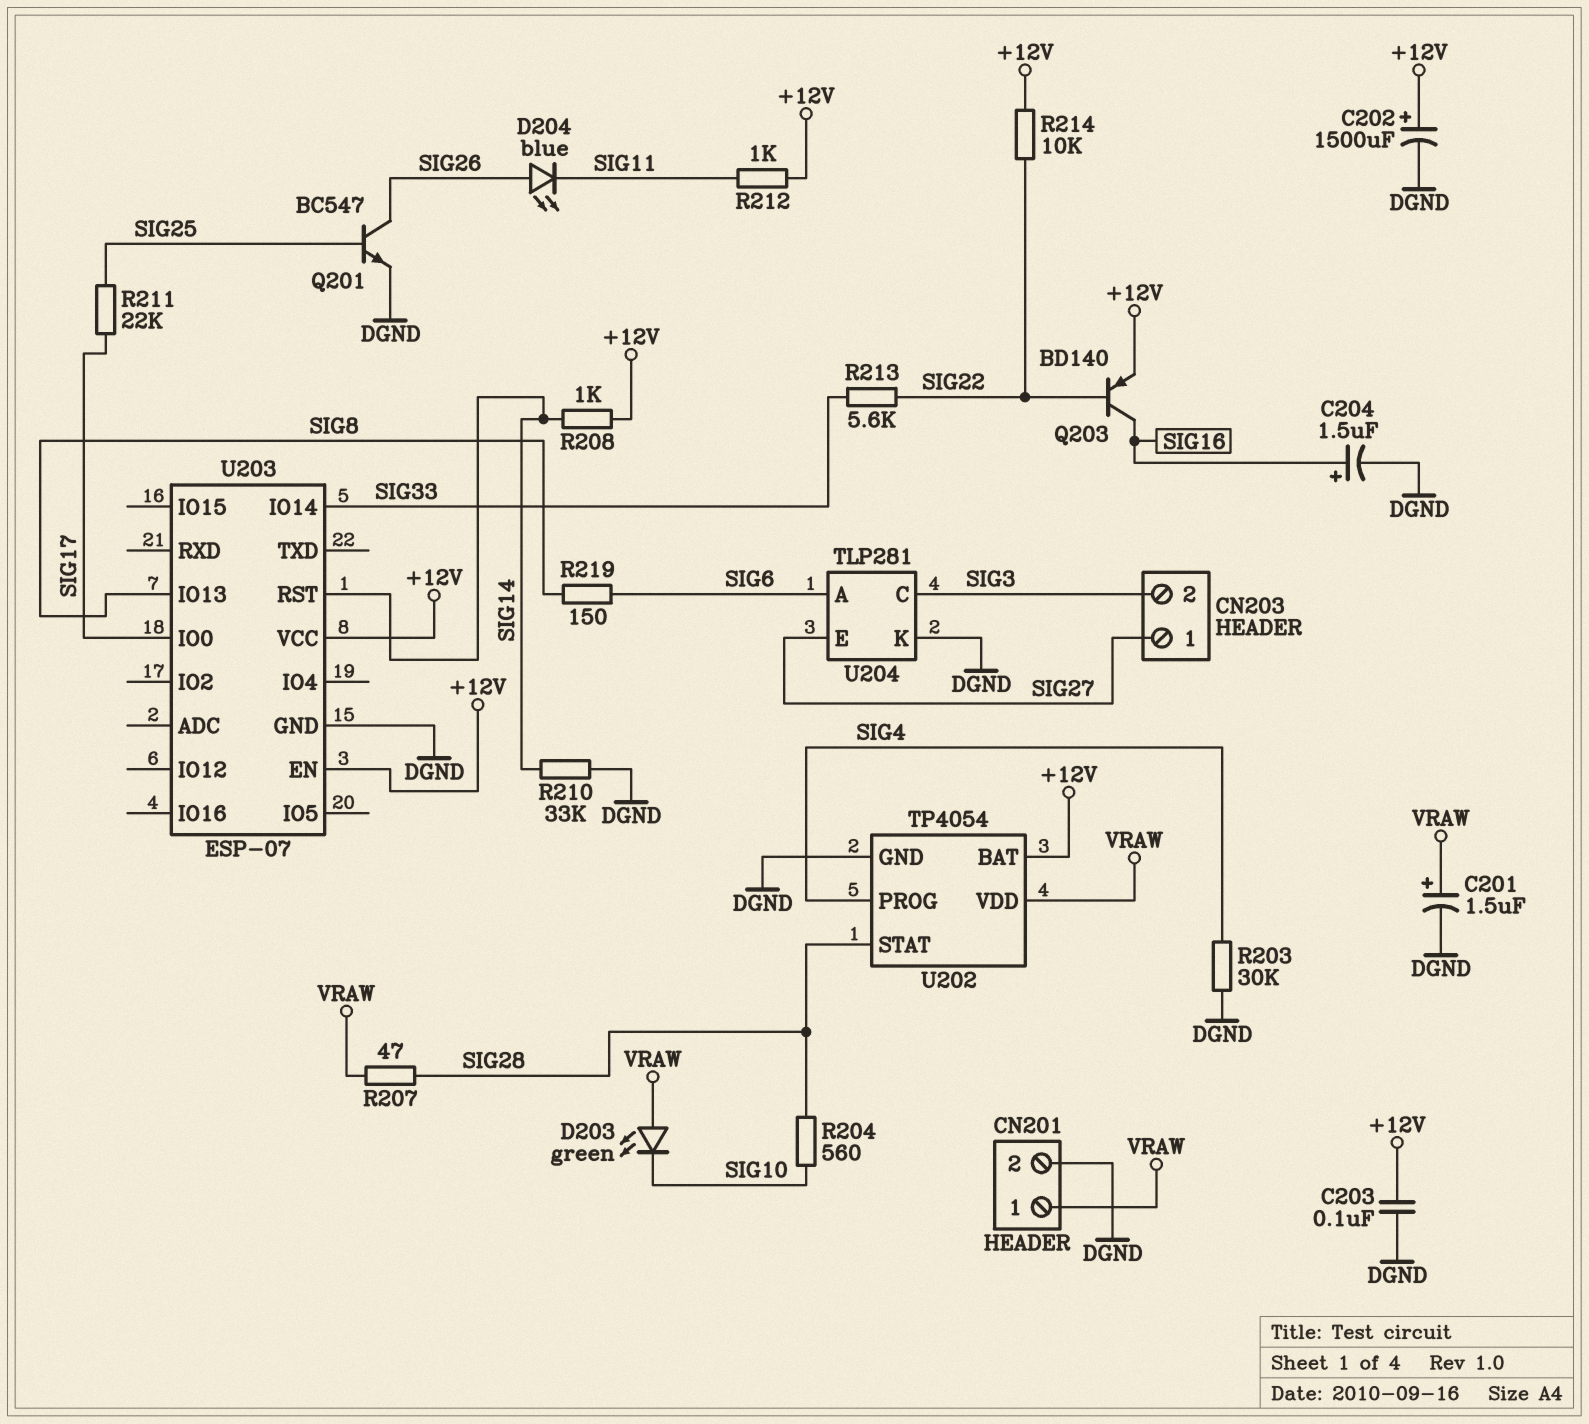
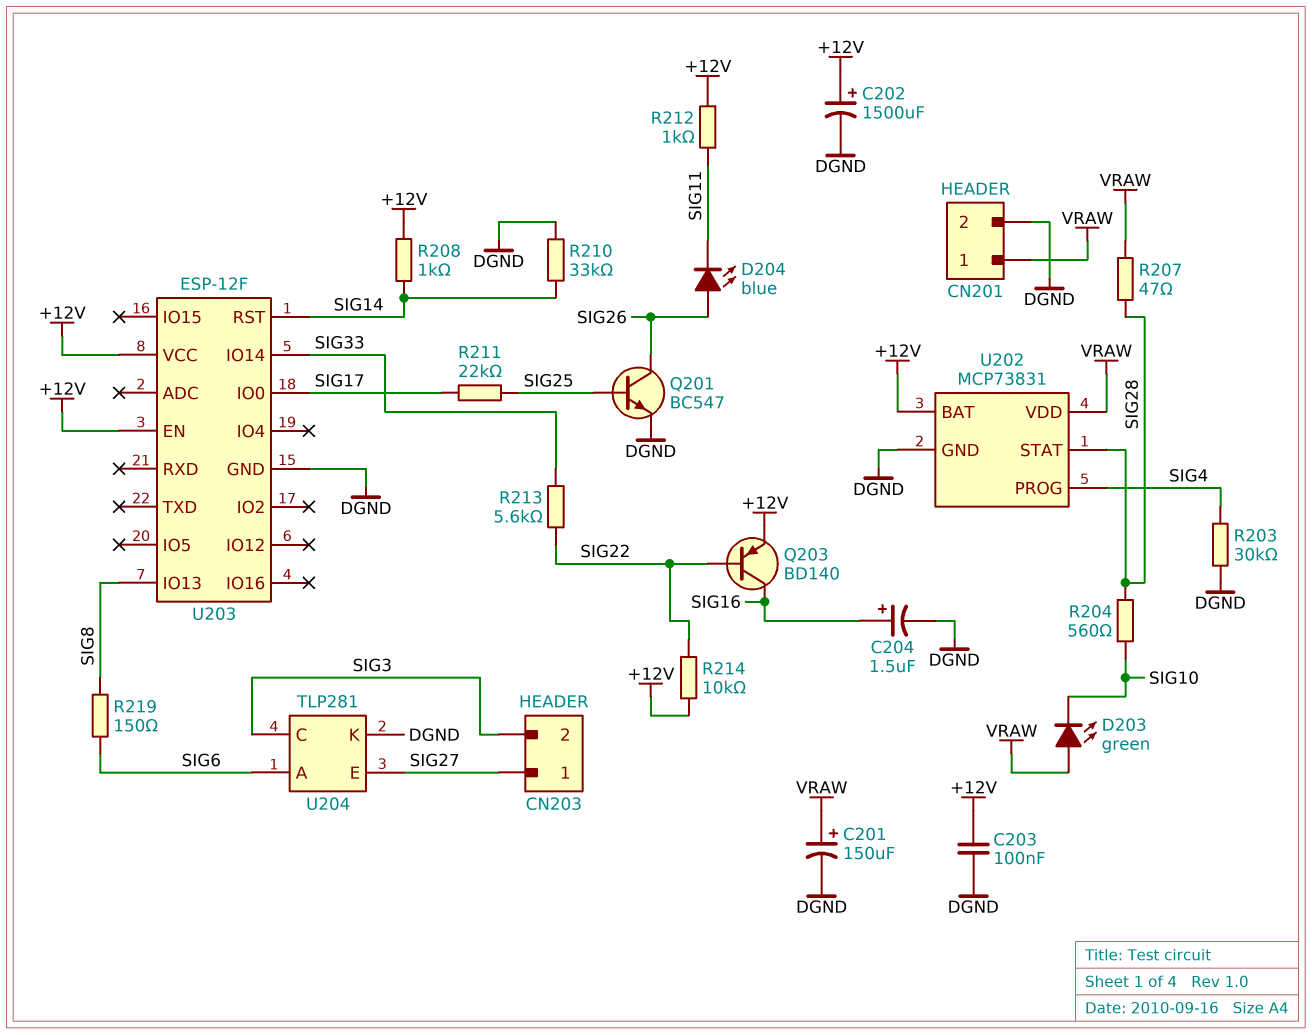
C201: 1.5uF (plus VRAW, minus DGND) -> 150uF (plus VRAW, minus DGND)
U202: TP4054 -> MCP73831
U203: ESP-07 -> ESP-12F

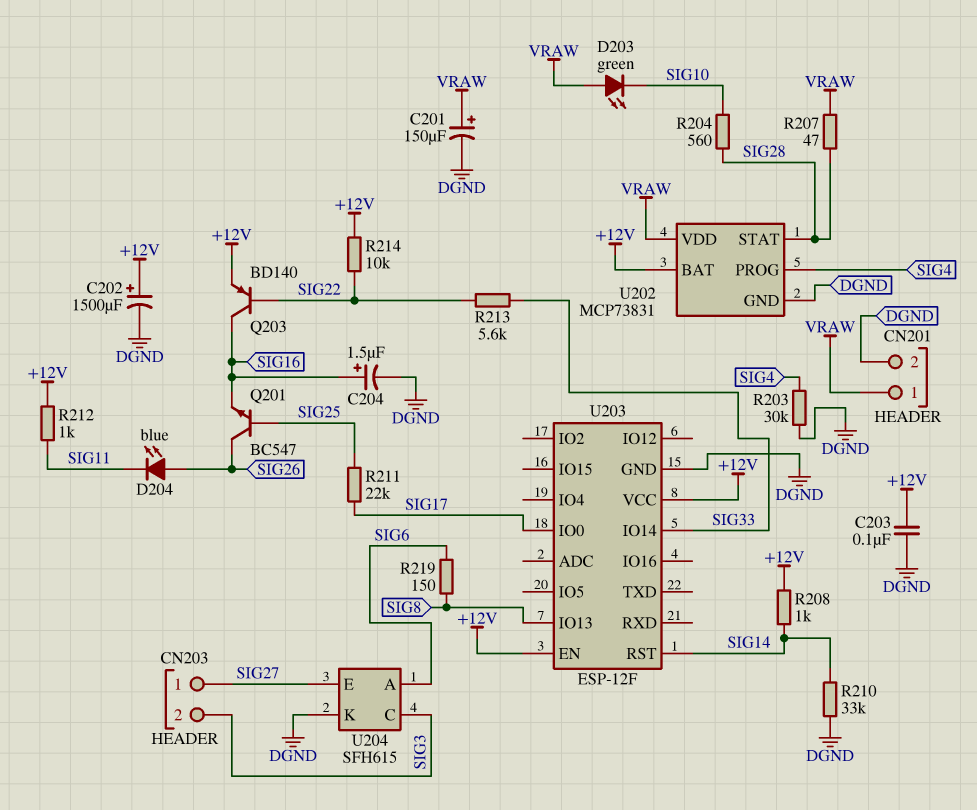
Q201: NPN BC547 (B SIG25, C SIG26, E DGND) -> NPN BC547 (B SIG25, C SIG26, E SIG16)
U204: TLP281 -> SFH615

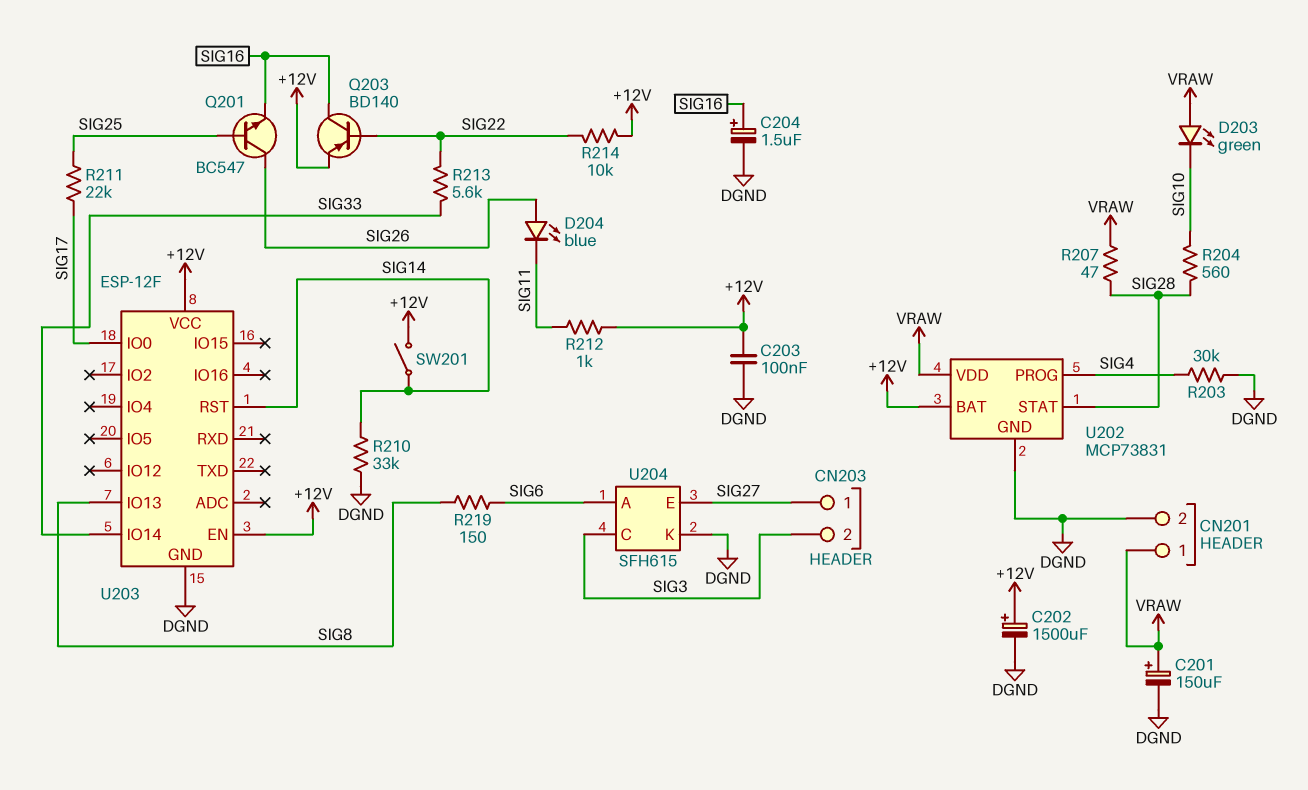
R208: 1k (+12V, SIG14) -> none
SW201: none -> switch (+12V, SIG14)

